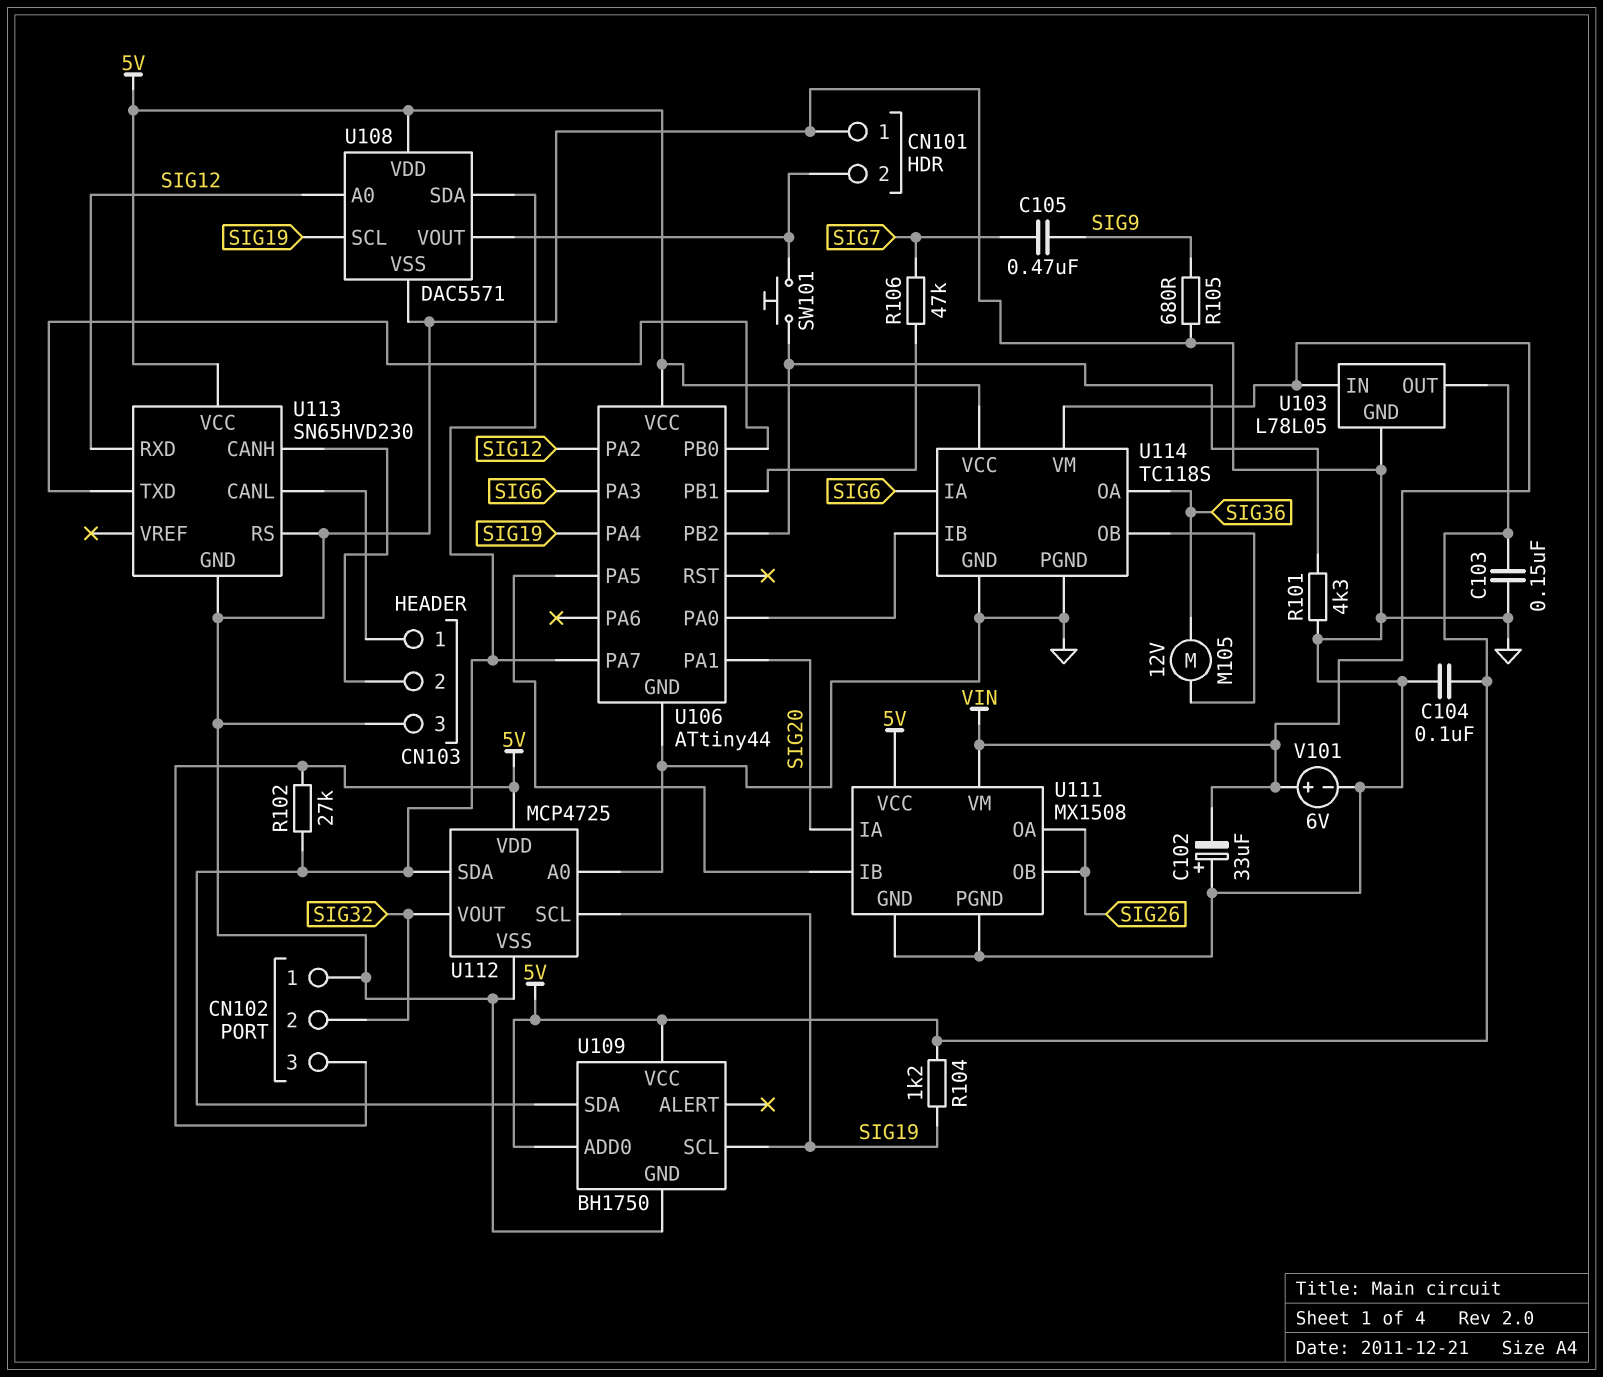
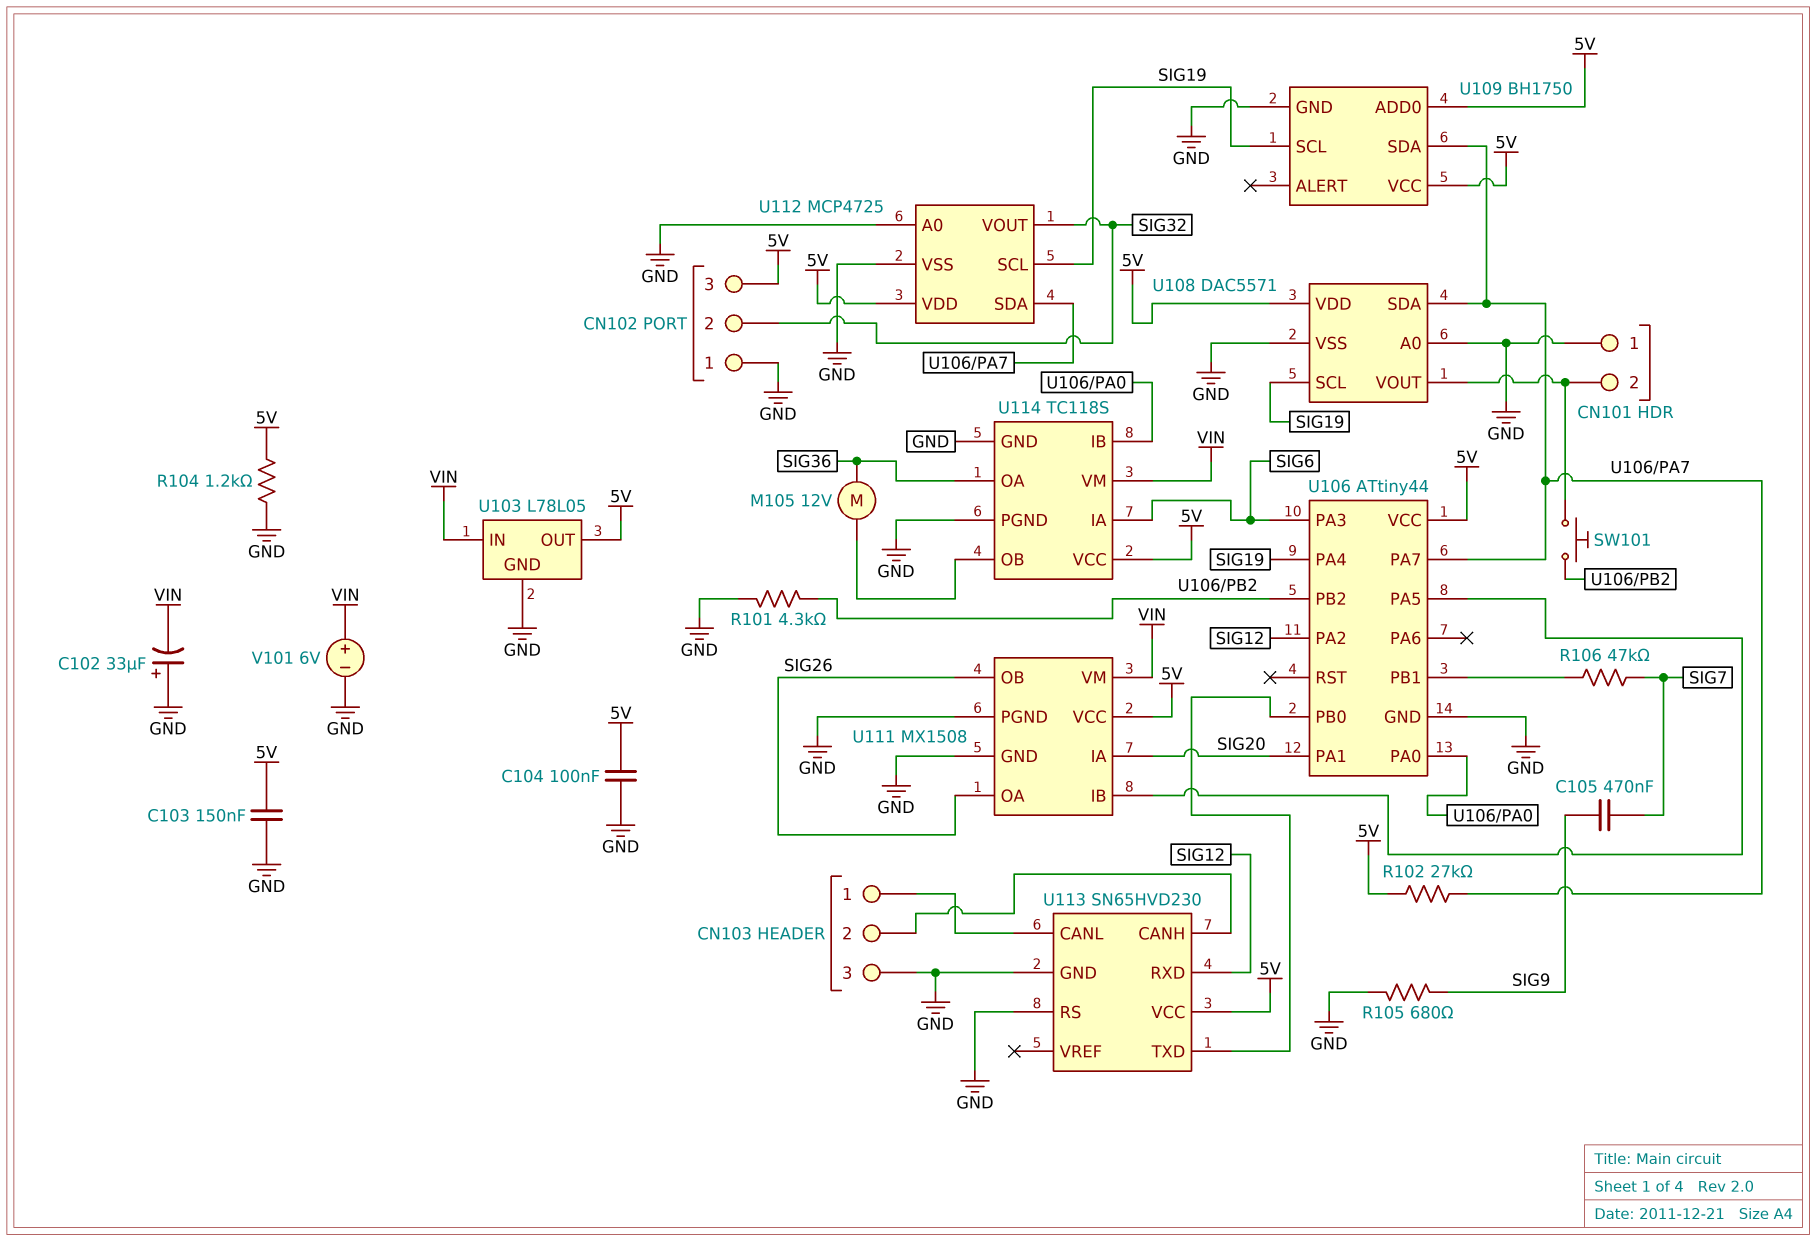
R104: 1.2k (5V, SIG19) -> 1.2k (5V, GND)
U108 pin A0: SIG12 -> GND

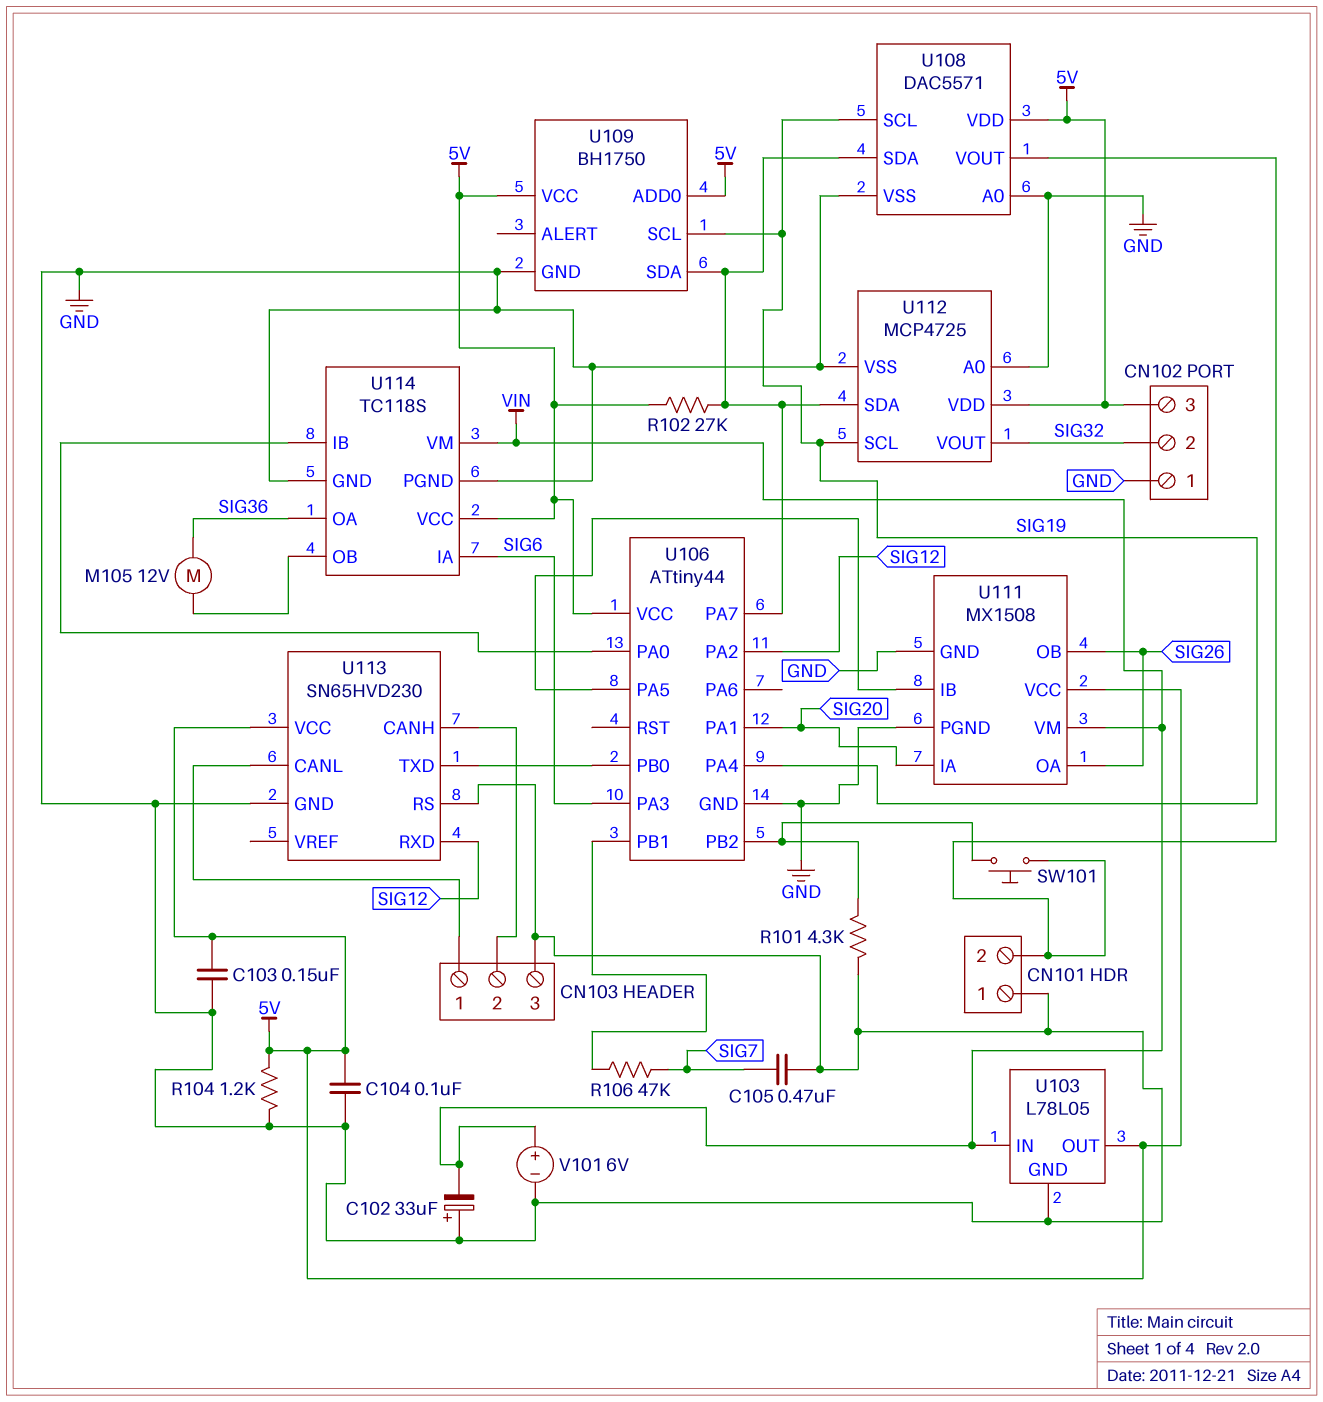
C105: 470nF (SIG7, SIG9) -> 470nF (GND, SIG7)
R105: 680 (GND, SIG9) -> none

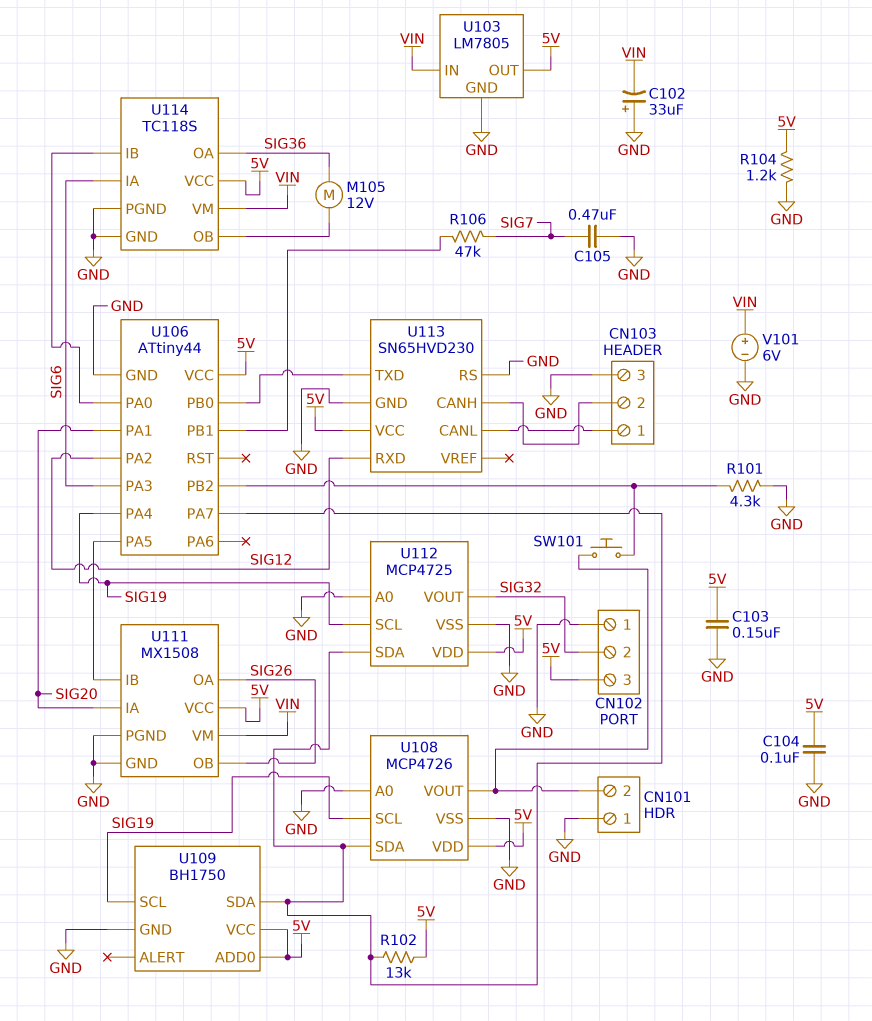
R102: 27k (5V, U106/PA7) -> 13k (5V, U106/PA7)
U103: L78L05 -> LM7805
U108: DAC5571 -> MCP4726

